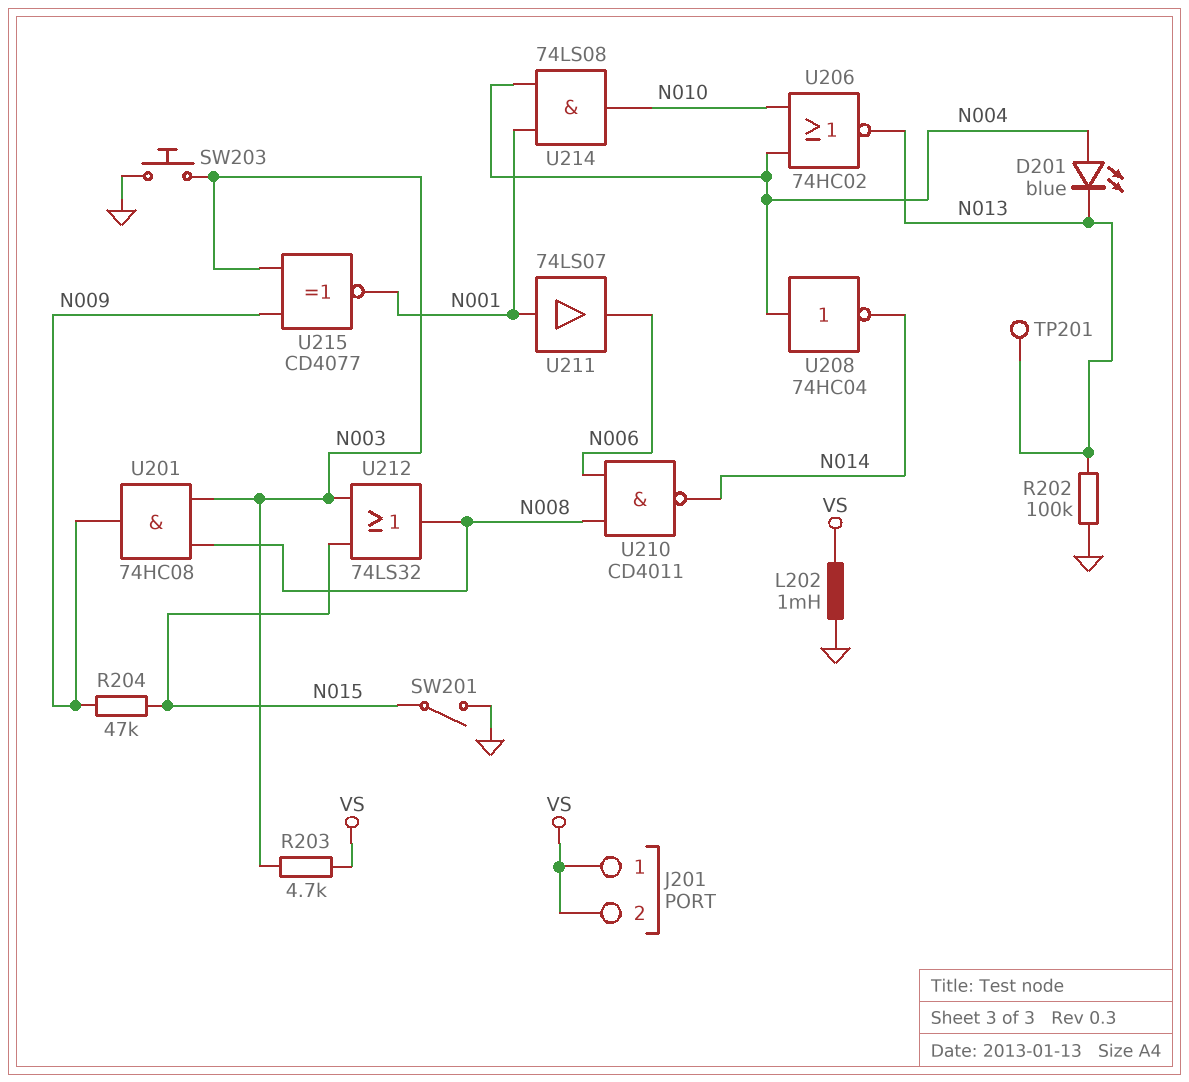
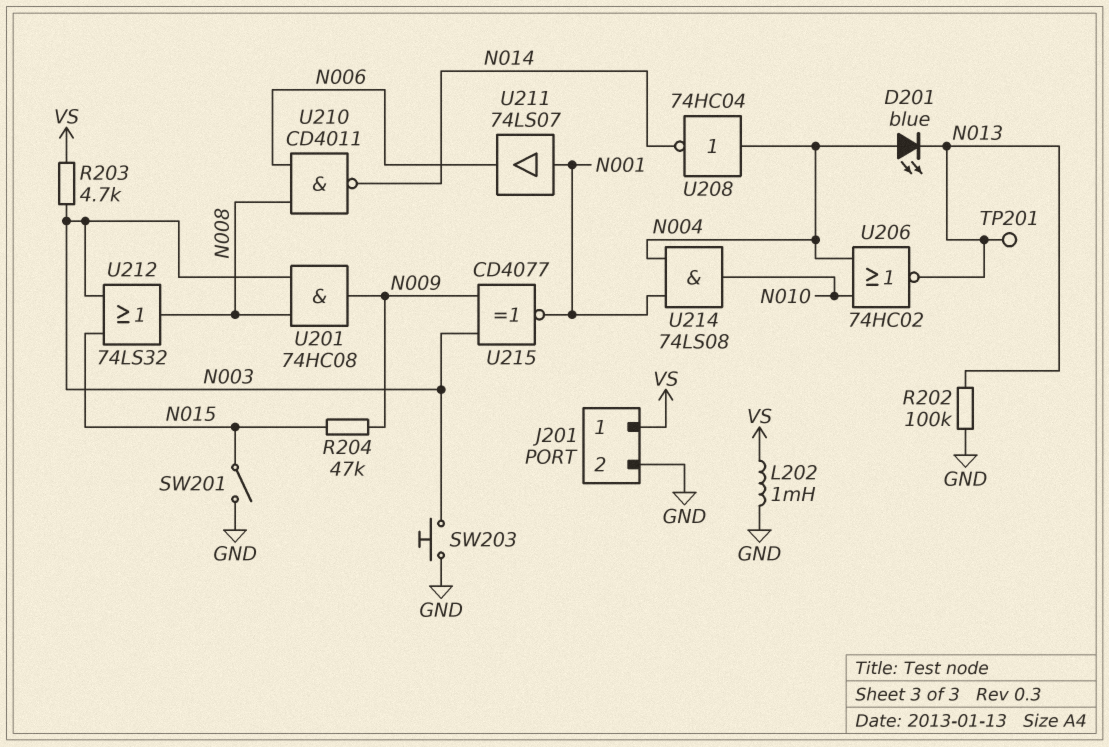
J201 pin 2: VS -> GND

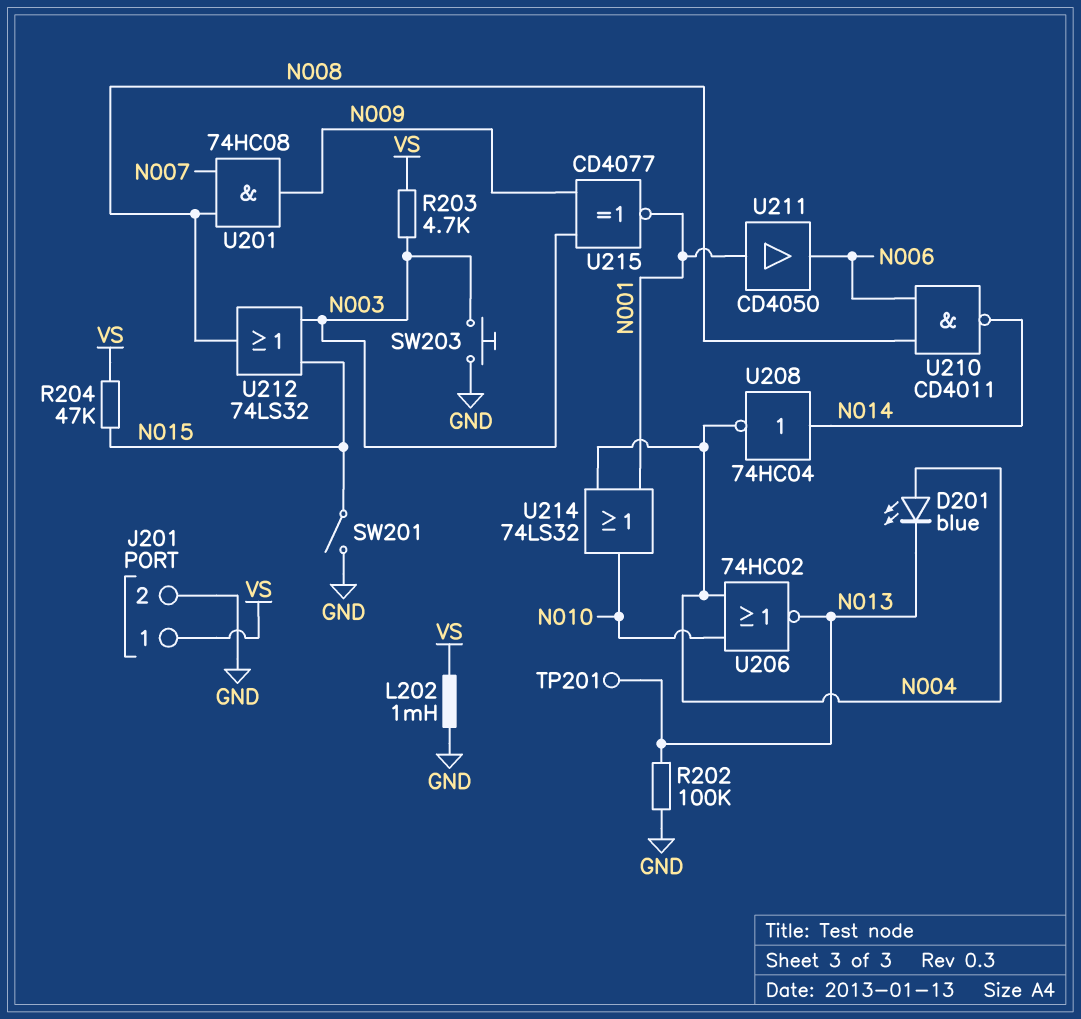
R204: 47k (N009, N015) -> 47k (N015, VS)
U201: AND 74HC08 (in N003, in N008, out N009) -> AND 74HC08 (in N007, in N008, out N009)
U208: NOT 74HC04 (in N004, out N014) -> NOT 74HC04 (in N014, out N004)
U211: buffer 74LS07 (in N001, out N006) -> buffer CD4050 (in N001, out N006)
U214: AND 74LS08 (in N001, in N004, out N010) -> OR 74LS32 (in N001, in N004, out N010)

